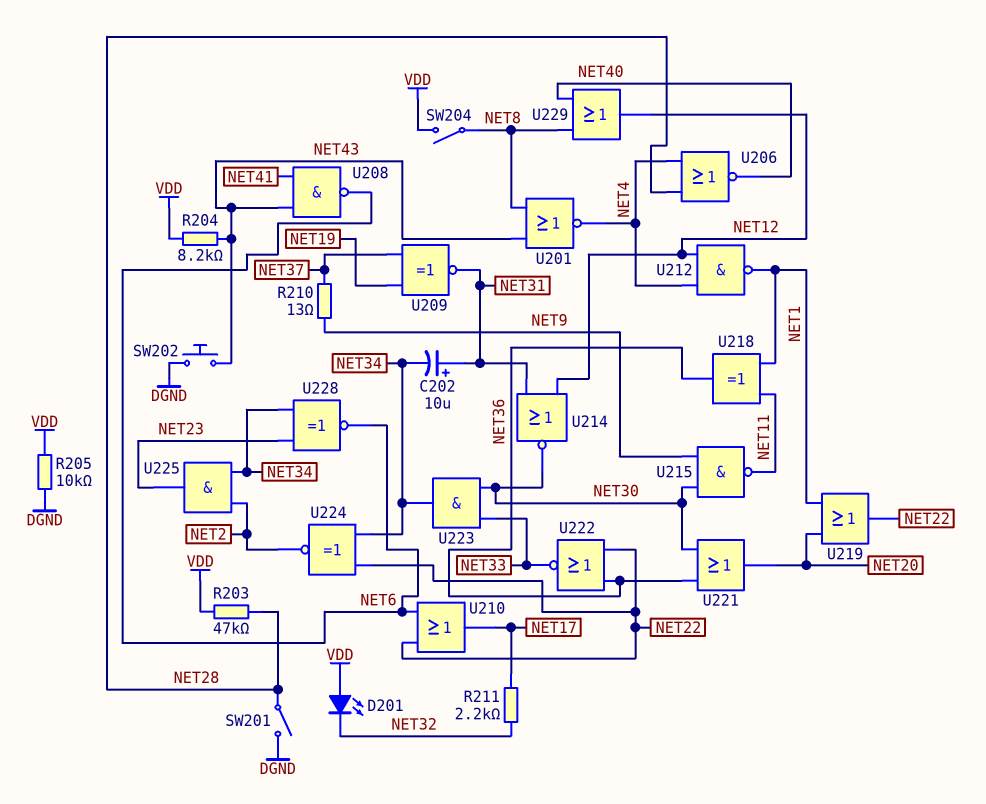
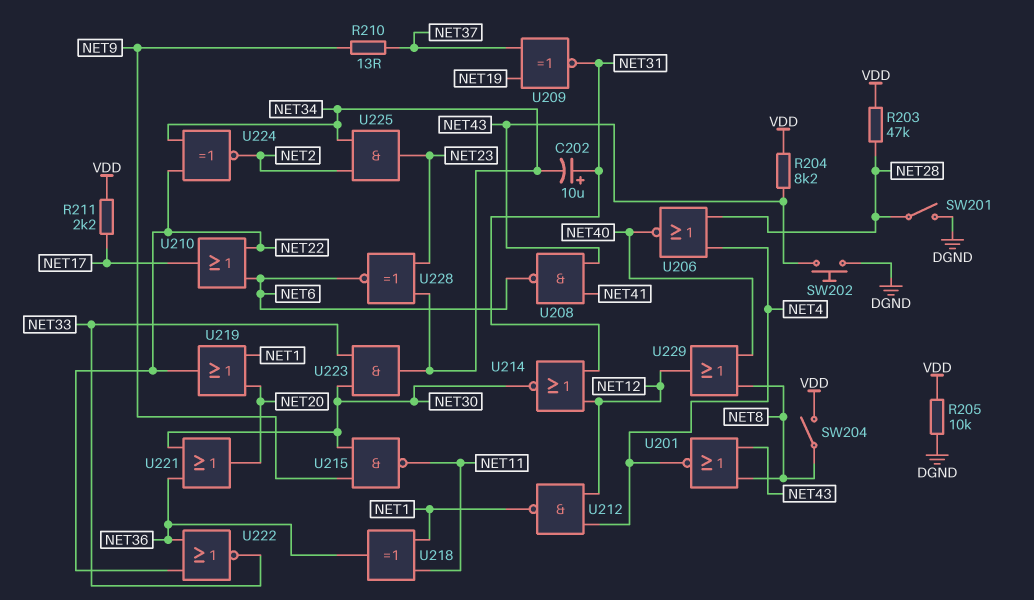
D201: LED (A VDD, K NET32) -> none
R211: 2.2k (NET17, NET32) -> 2.2k (NET17, VDD)

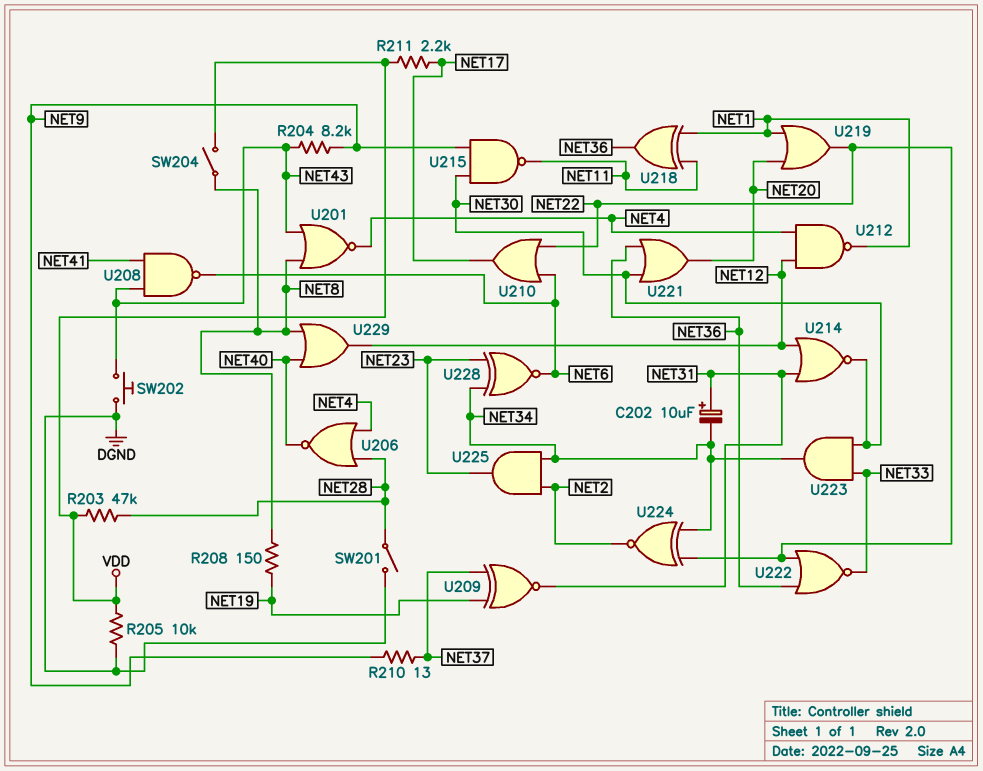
R204: 8.2k (NET43, VDD) -> 8.2k (NET9, NET43)
R208: none -> 150 (NET8, NET19)

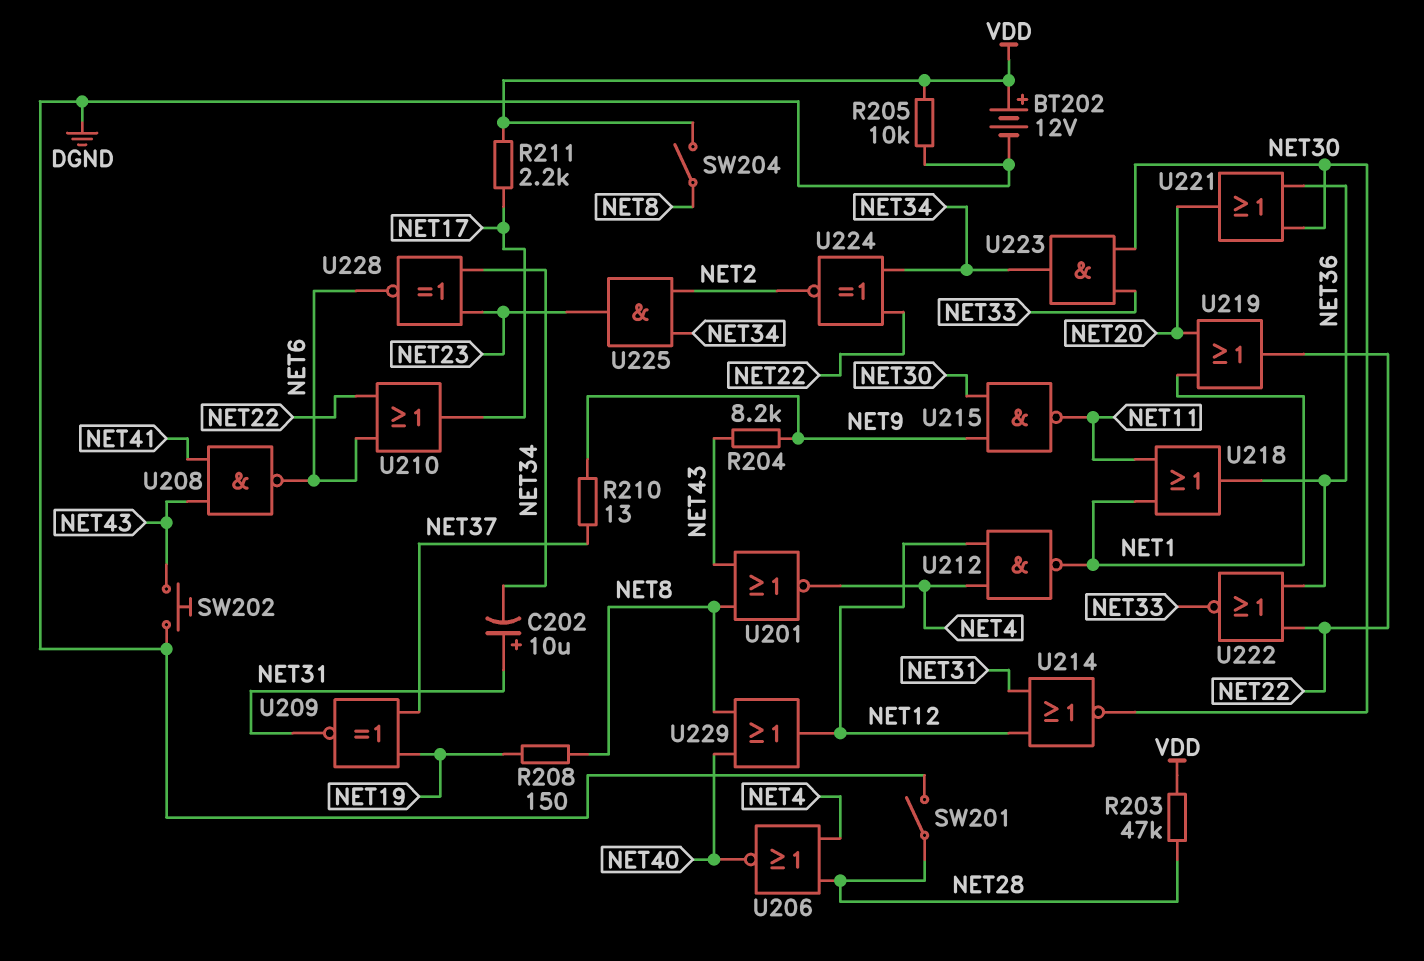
BT202: none -> 12V (plus VDD, minus DGND)
U218: XOR (in NET1, in NET11, out NET36) -> OR (in NET1, in NET11, out NET36)

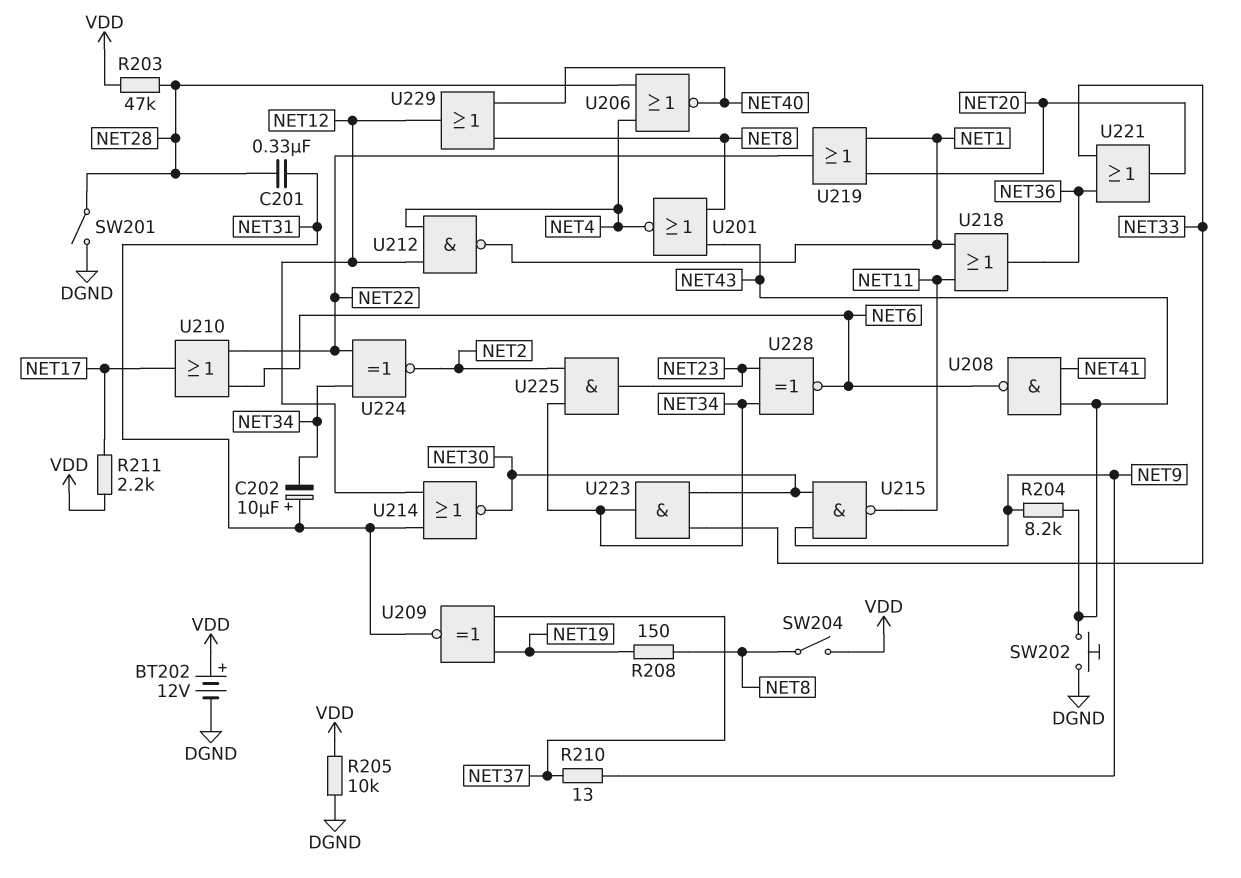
C201: none -> 330nF (NET28, NET31)
U221: OR (in NET30, in NET36, out NET20) -> OR (in NET33, in NET36, out NET20)
U222: NOR (in NET22, in NET36, out NET33) -> none

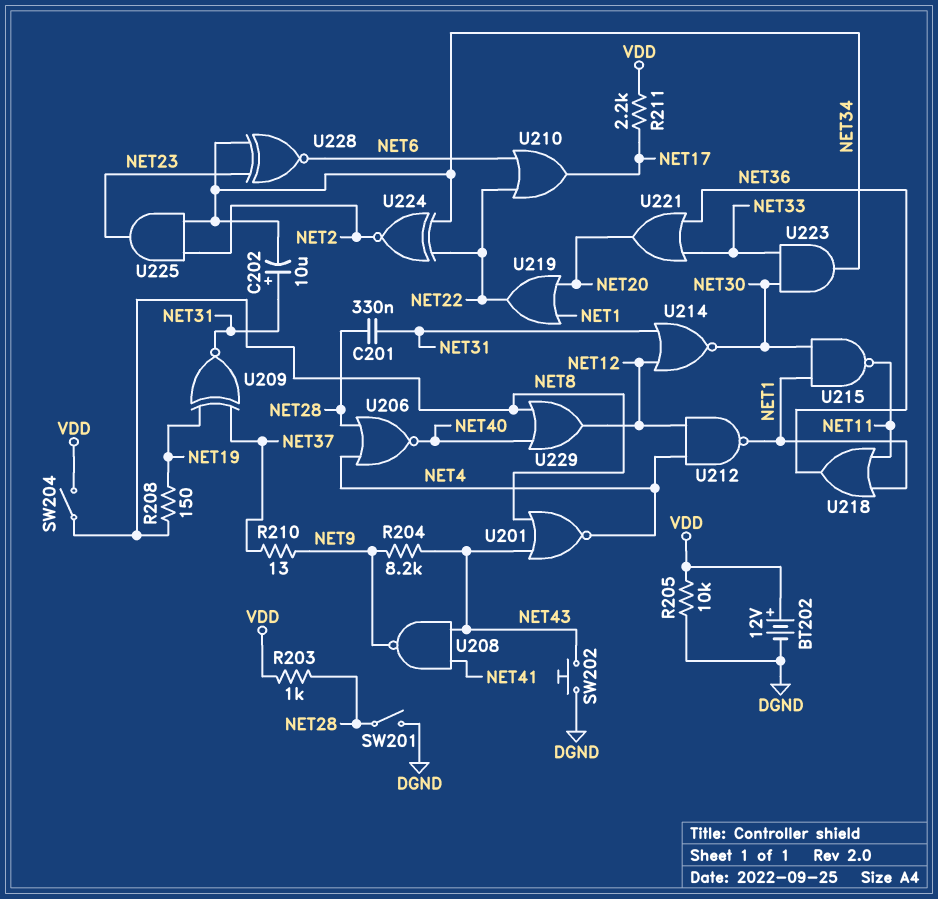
R203: 47k (NET28, VDD) -> 1k (NET28, VDD)
U208: NAND (in NET41, in NET43, out NET6) -> NAND (in NET41, in NET43, out NET9)
U215: NAND (in NET9, in NET30, out NET11) -> NAND (in NET1, in NET30, out NET11)

